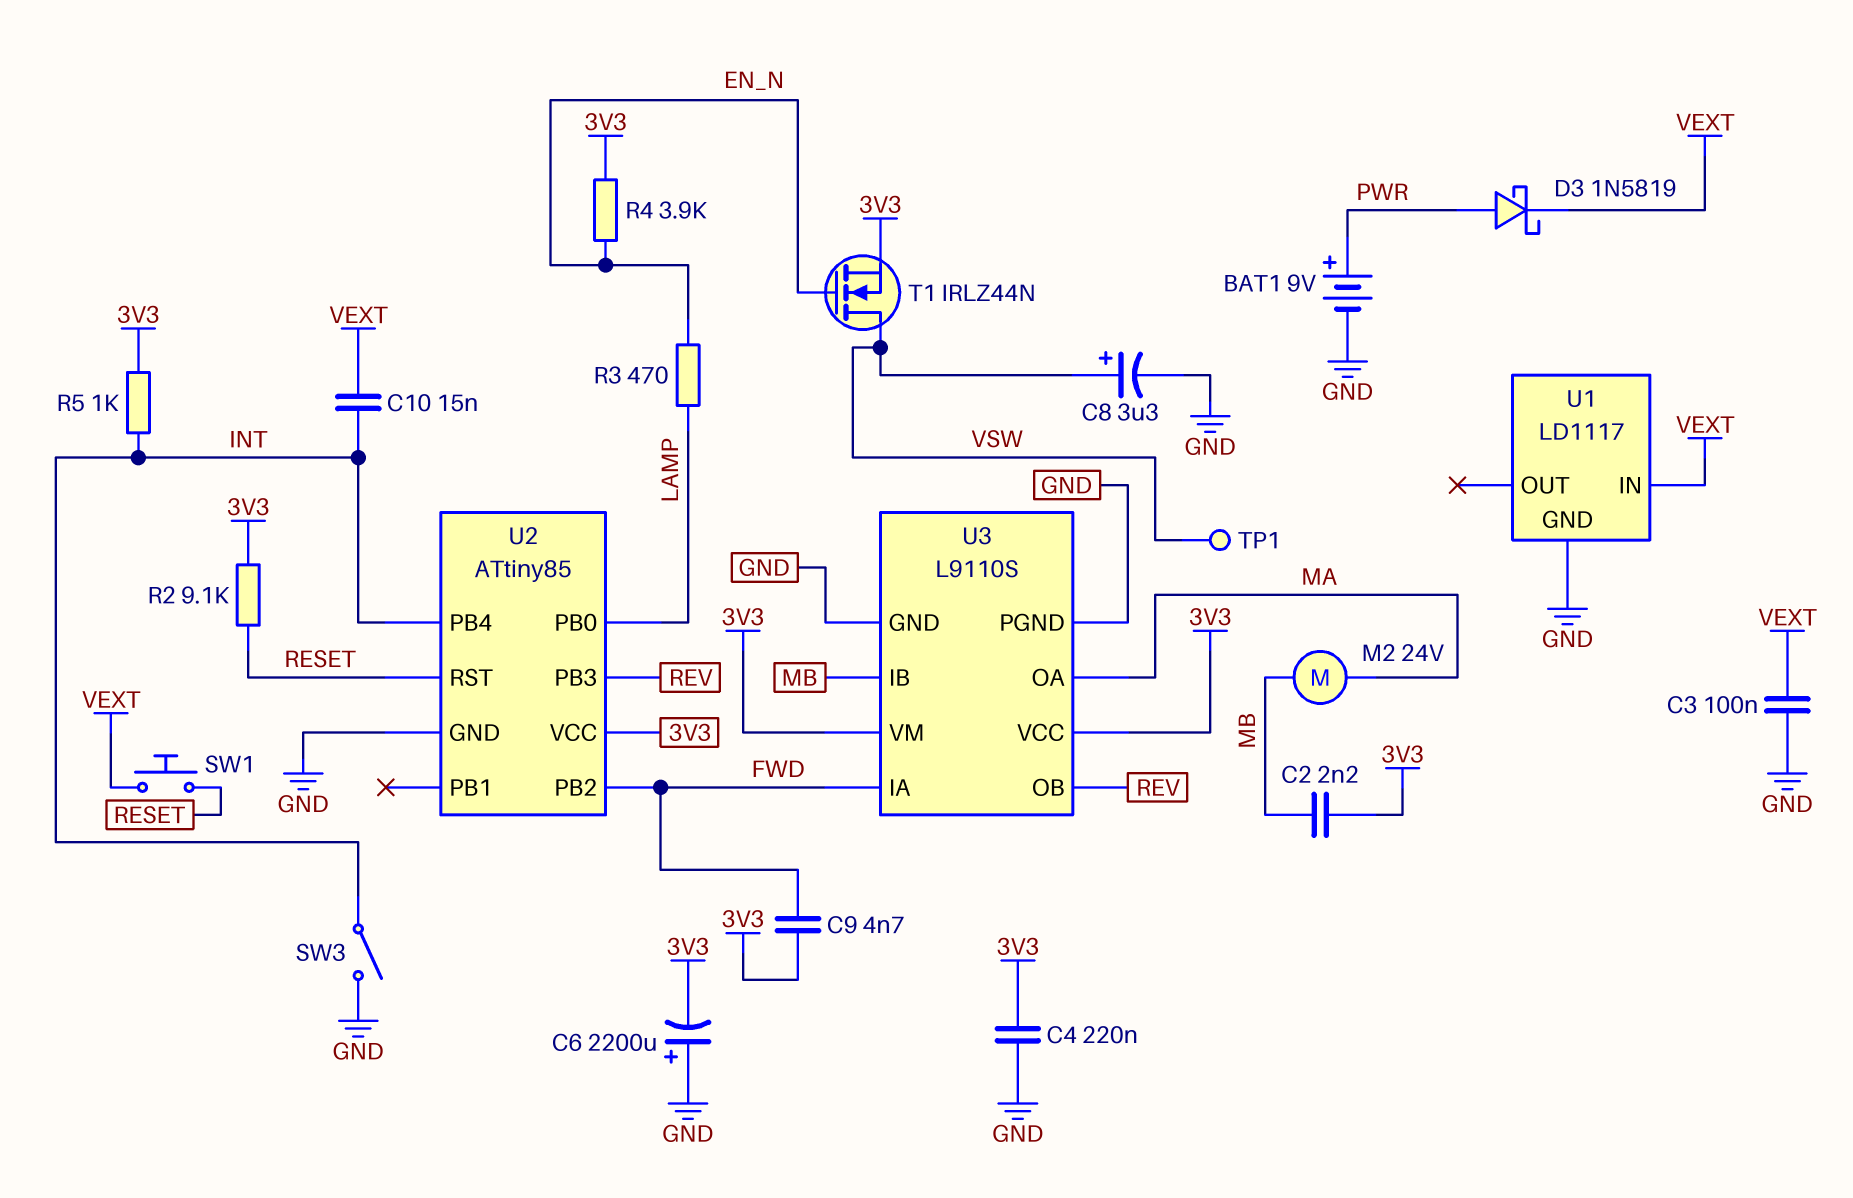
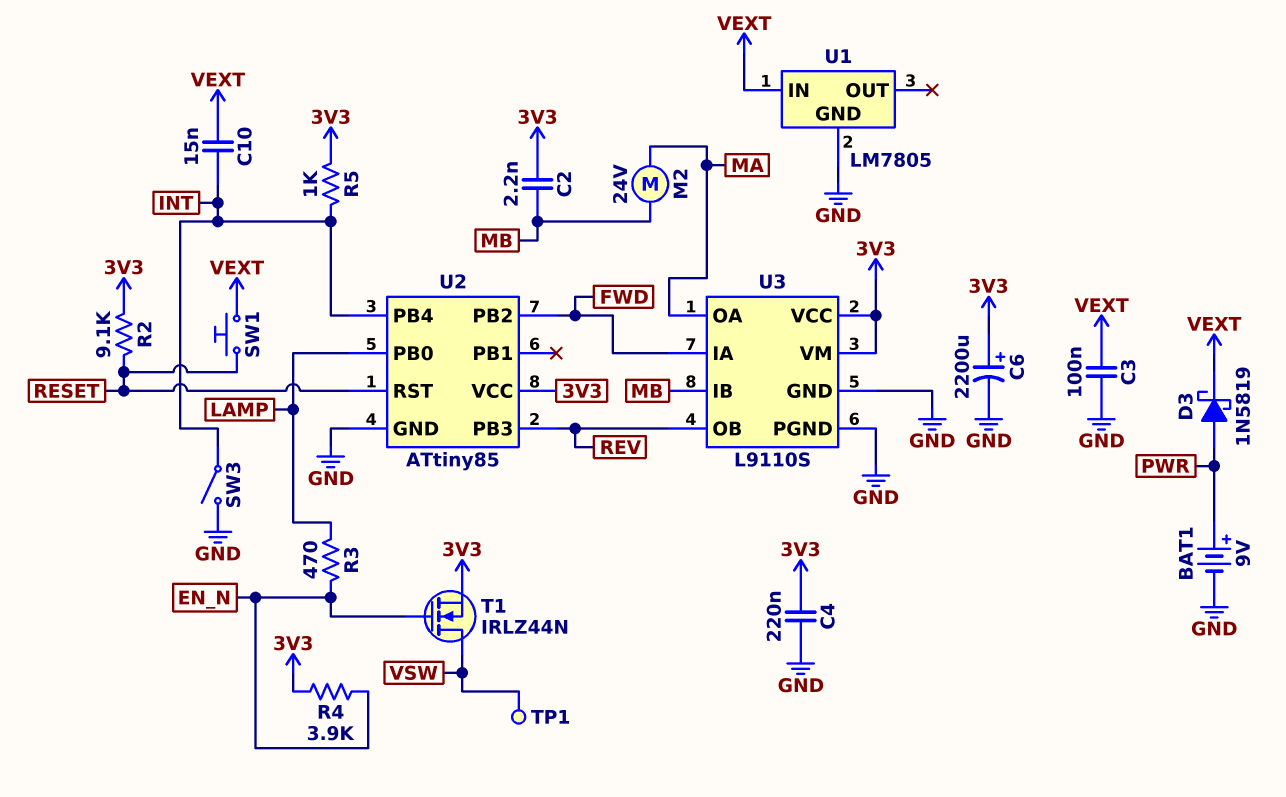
C6: 2200uF (plus GND, minus 3V3) -> 2200uF (plus 3V3, minus GND)
C8: 3.3uF (plus VSW, minus GND) -> none
C9: 4.7nF (3V3, FWD) -> none
U1: LD1117 -> LM7805

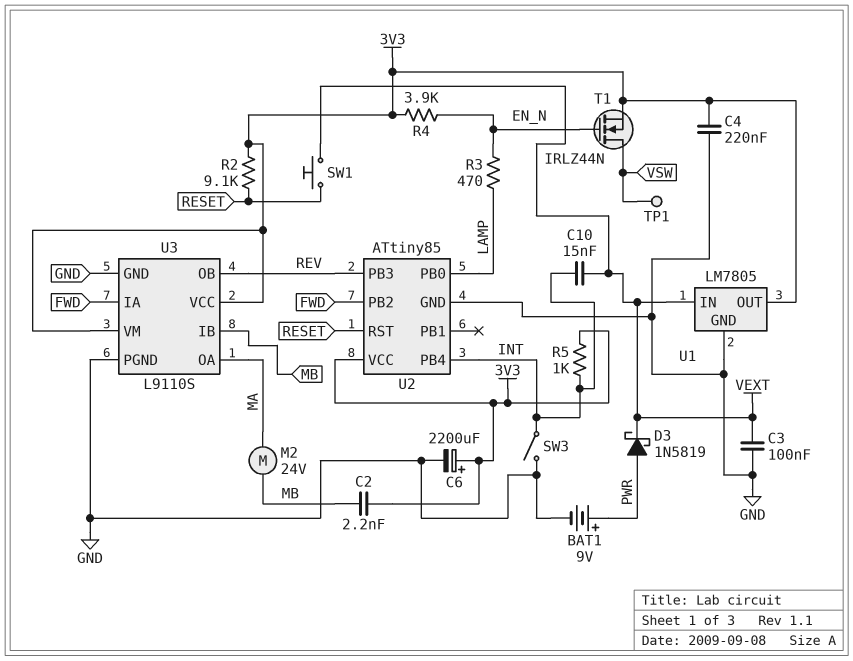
U1 pin OUT: none -> 3V3

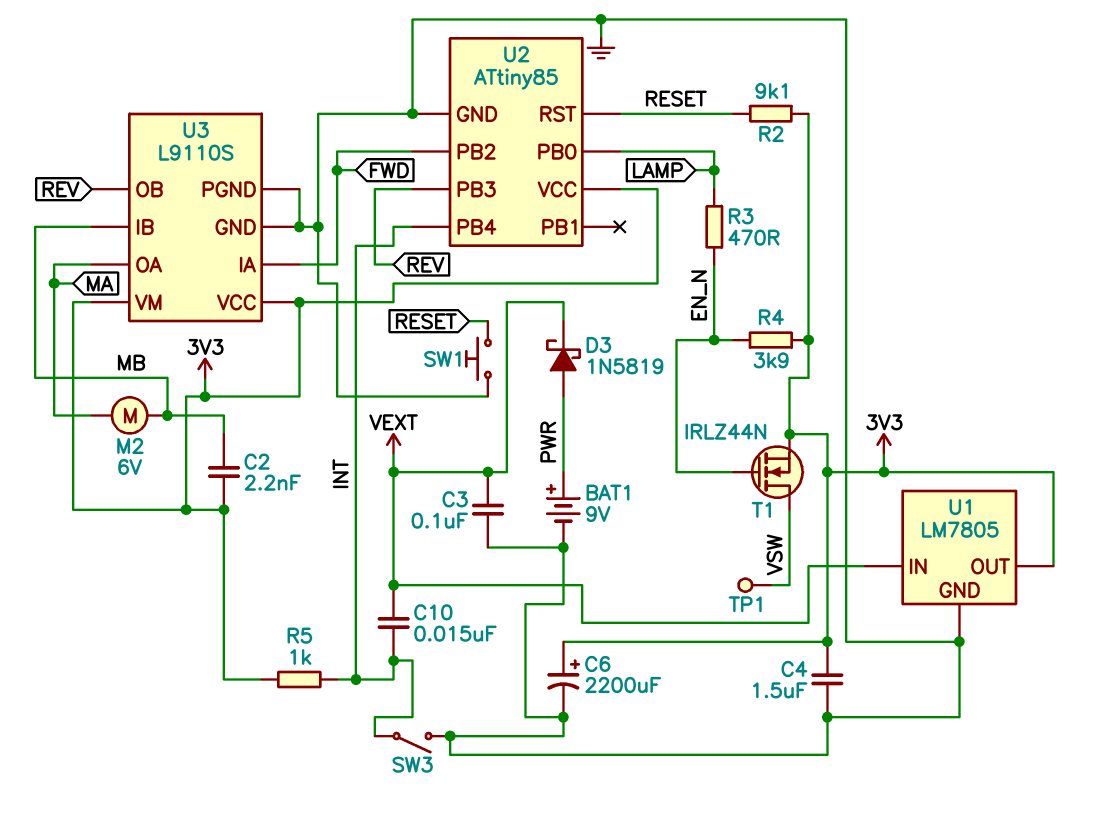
C4: 220nF (3V3, GND) -> 1.5uF (3V3, GND)
M2: motor 24V (MA, MB) -> motor 6V (MA, MB)
SW1: button (RESET, VEXT) -> button (GND, RESET)

